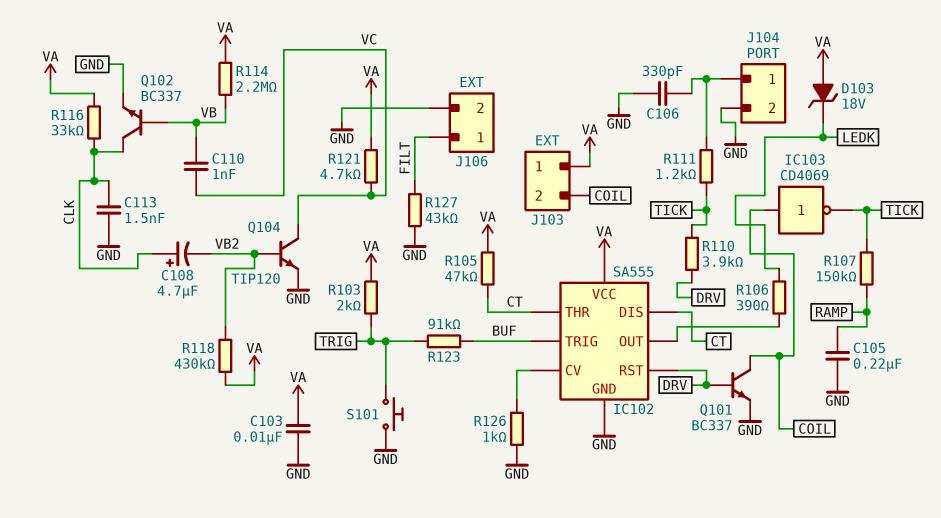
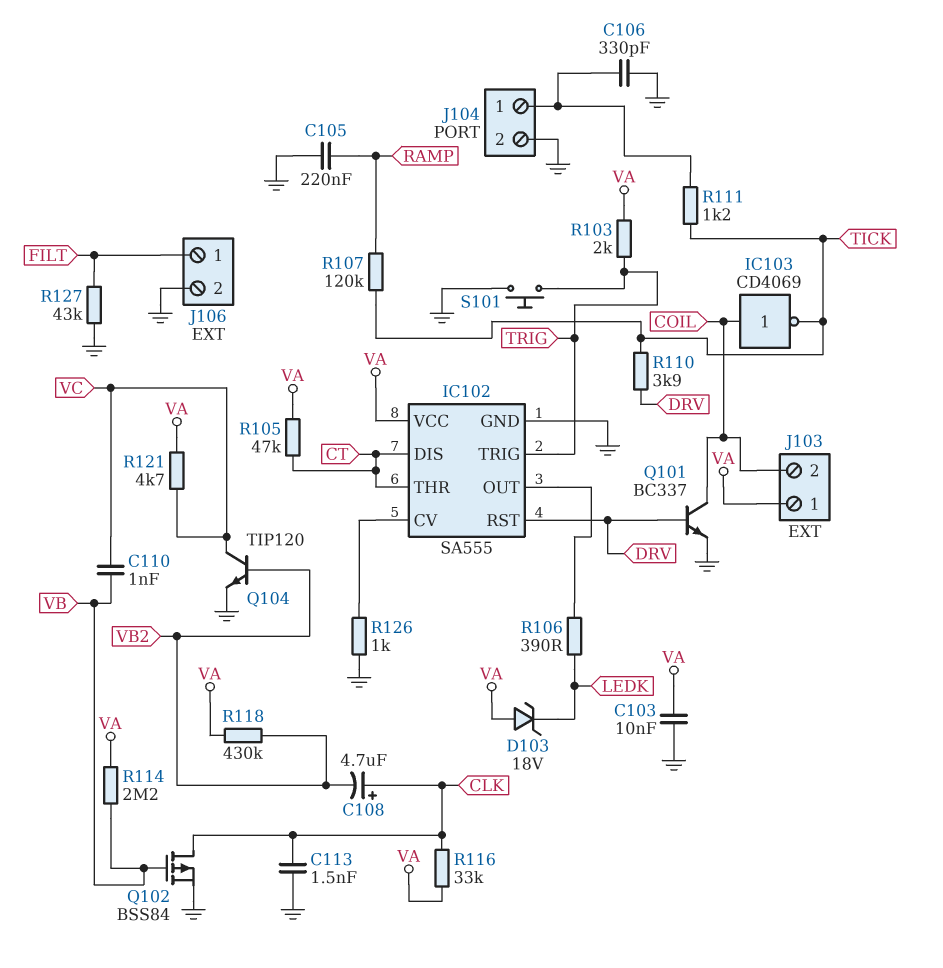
IC102 pin TRIG: BUF -> TRIG
Q102: NPN BC337 (B VB, C CLK, E GND) -> PMOS BSS84 (G VB, D CLK, S GND)
R107: 150k (RAMP, TICK) -> 120k (RAMP, TICK)
R123: 91k (BUF, TRIG) -> none

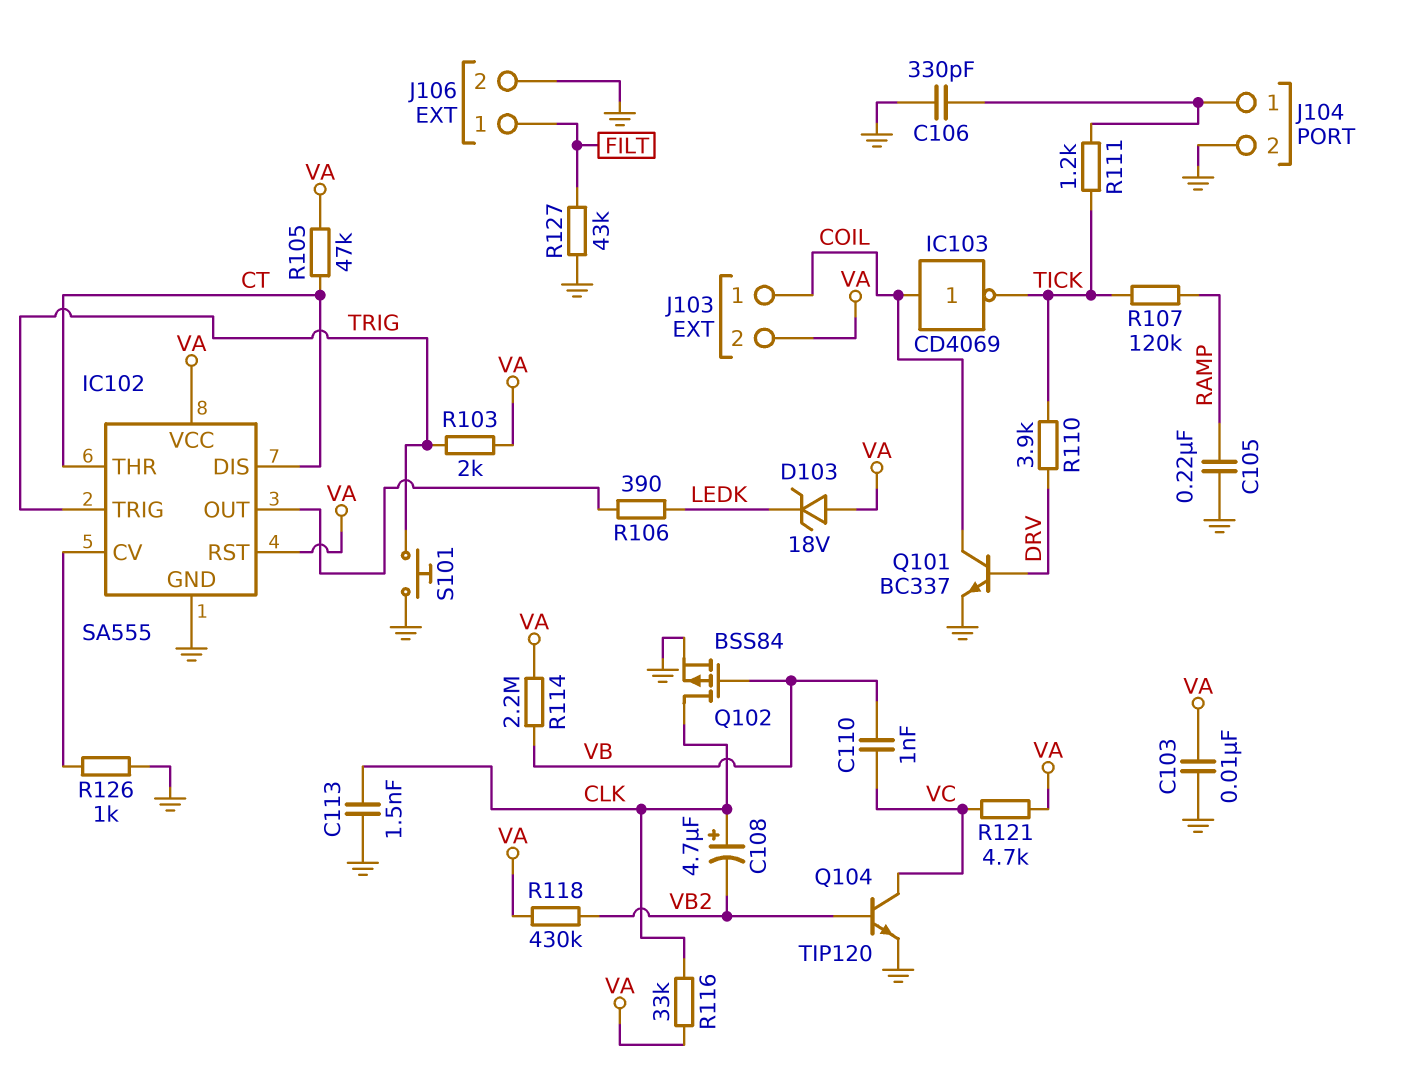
IC102 pin RST: DRV -> VA
J103 pin 1: VA -> COIL
J103 pin 2: COIL -> VA

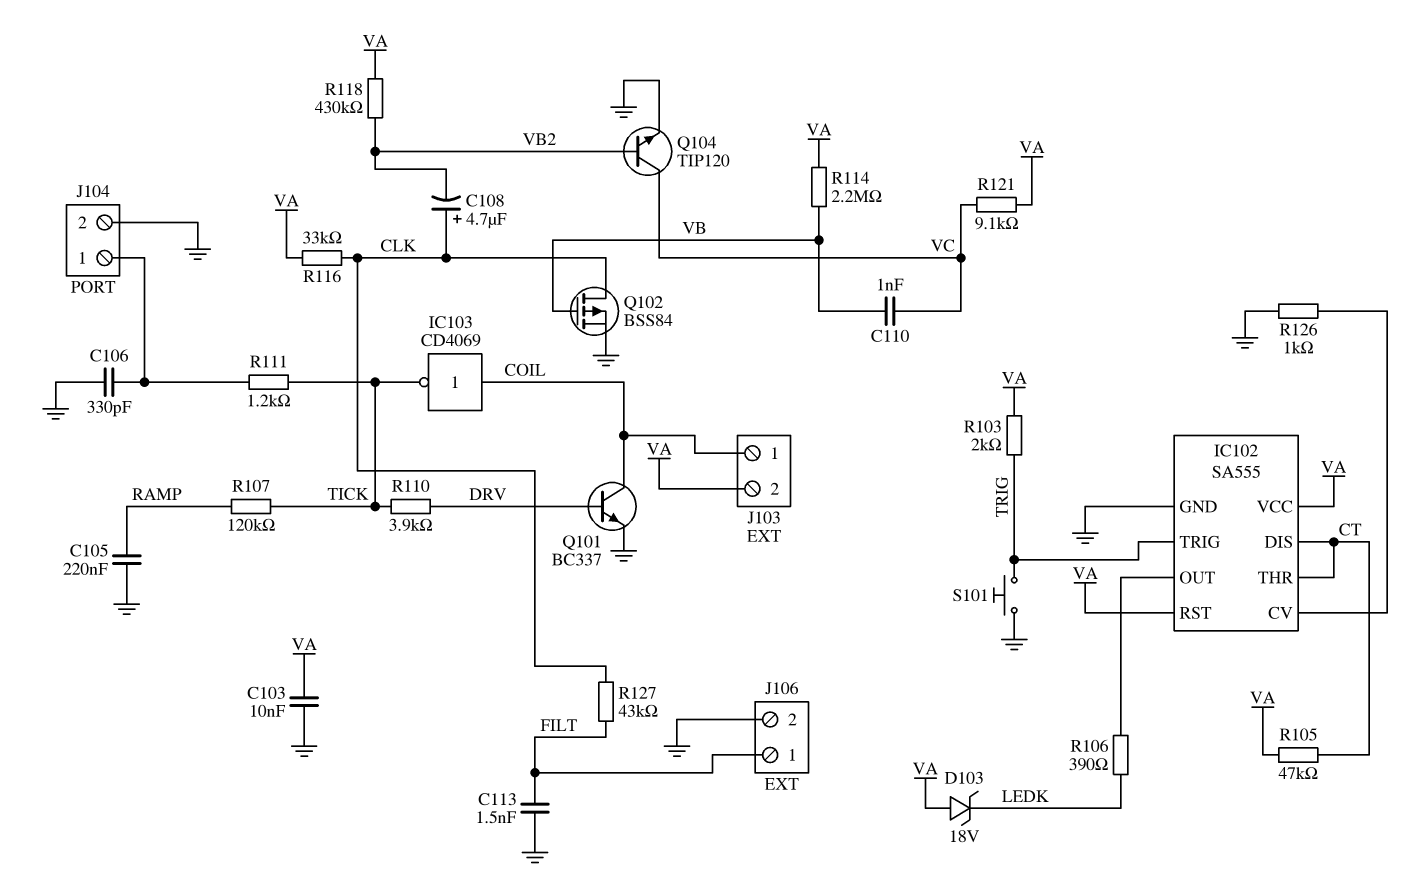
C113: 1.5nF (CLK, GND) -> 1.5nF (FILT, GND)
R121: 4.7k (VA, VC) -> 9.1k (VA, VC)
R127: 43k (FILT, GND) -> 43k (CLK, FILT)

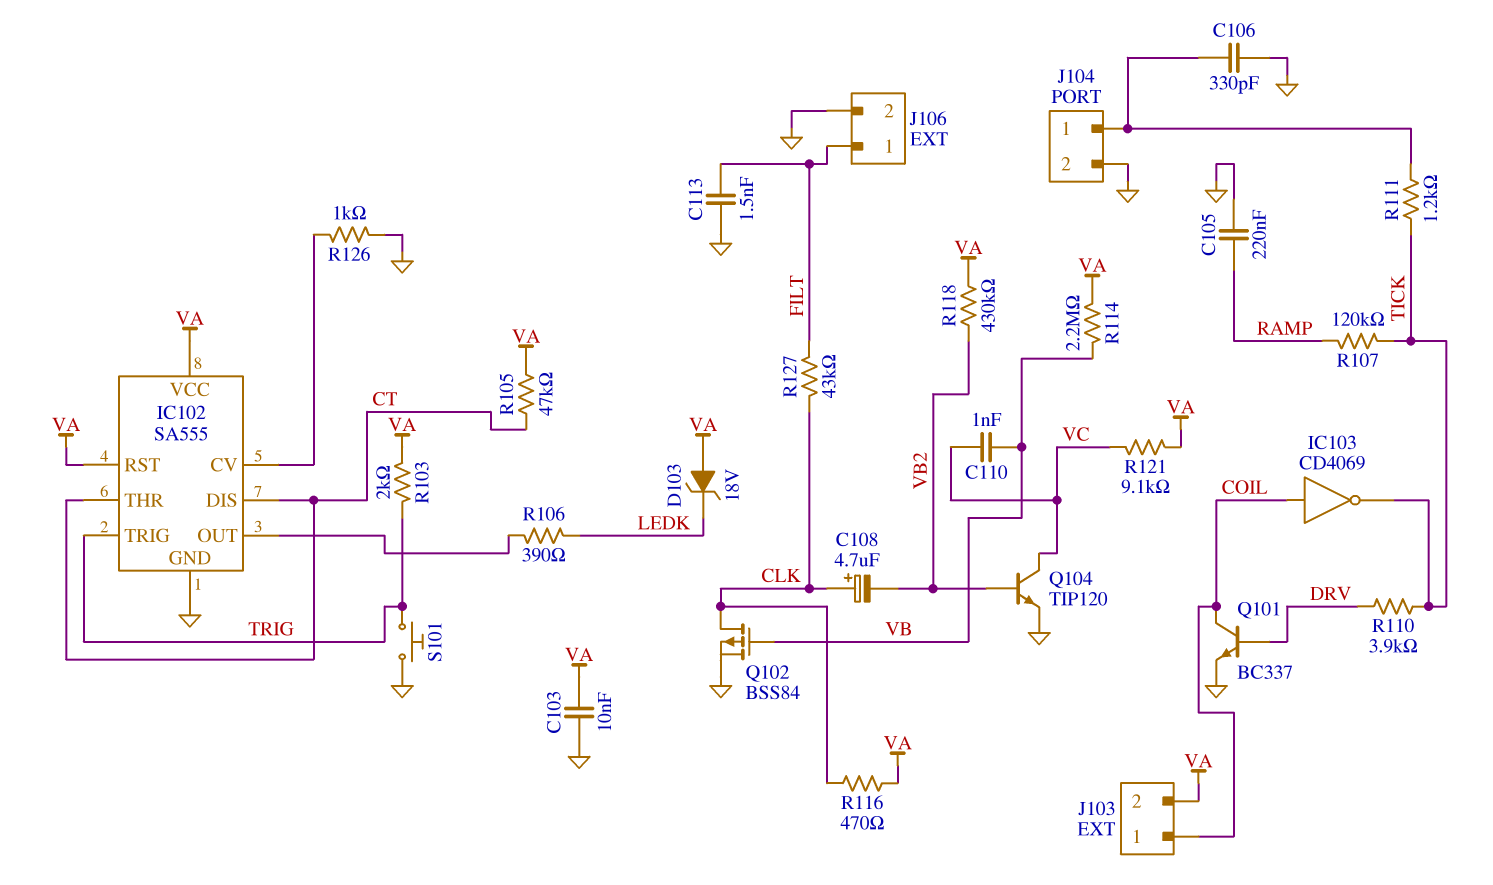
R116: 33k (CLK, VA) -> 470 (CLK, VA)

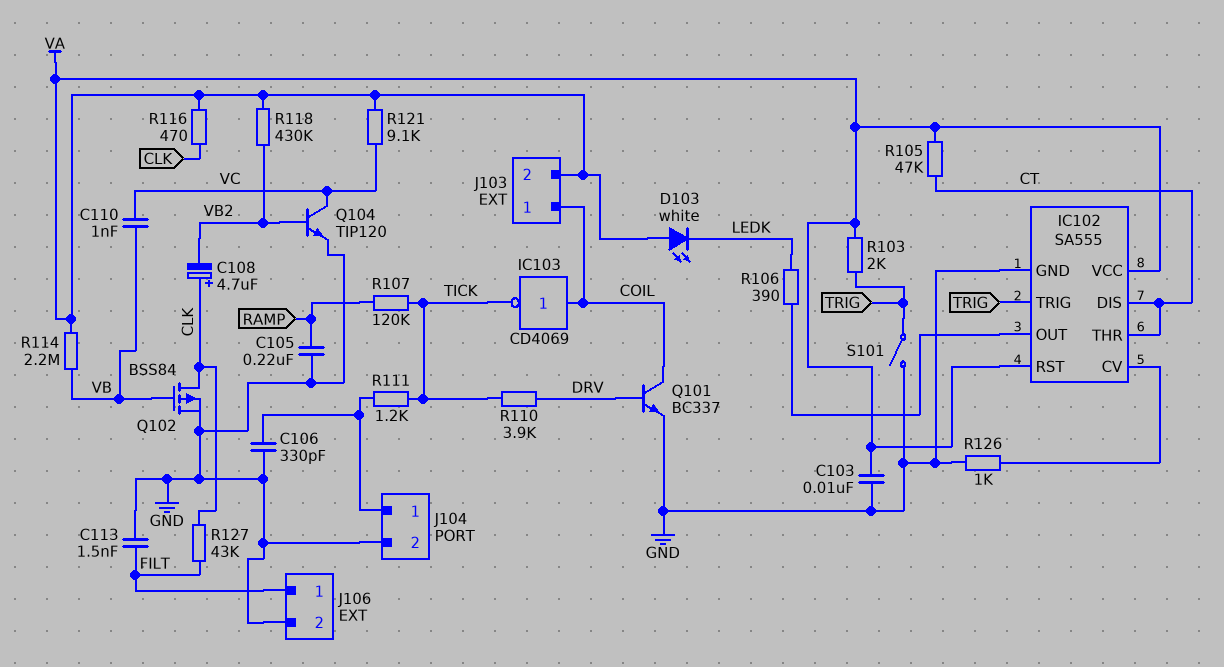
D103: zener 18V (A VA, K LEDK) -> LED white (A VA, K LEDK)
S101: button (GND, TRIG) -> switch (GND, TRIG)

